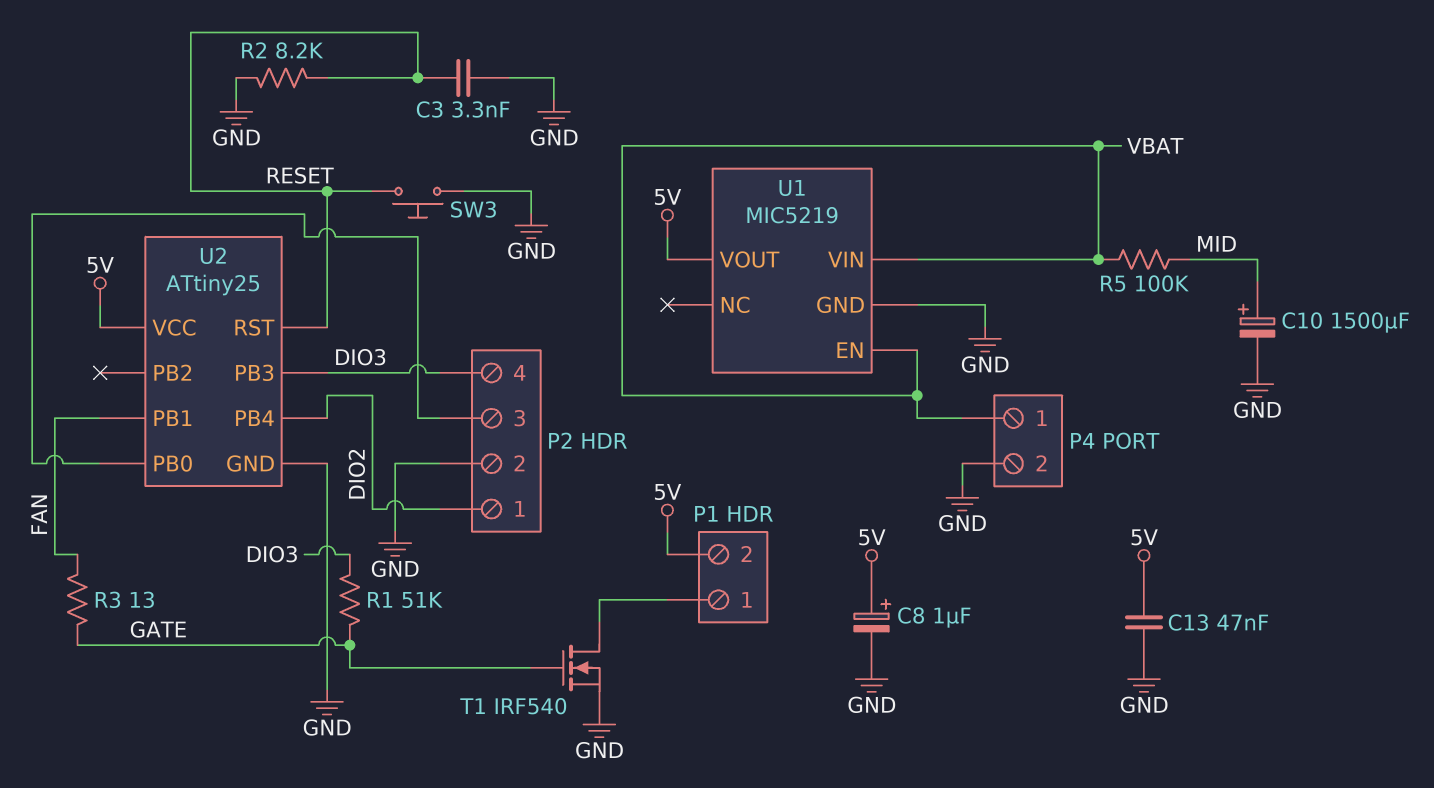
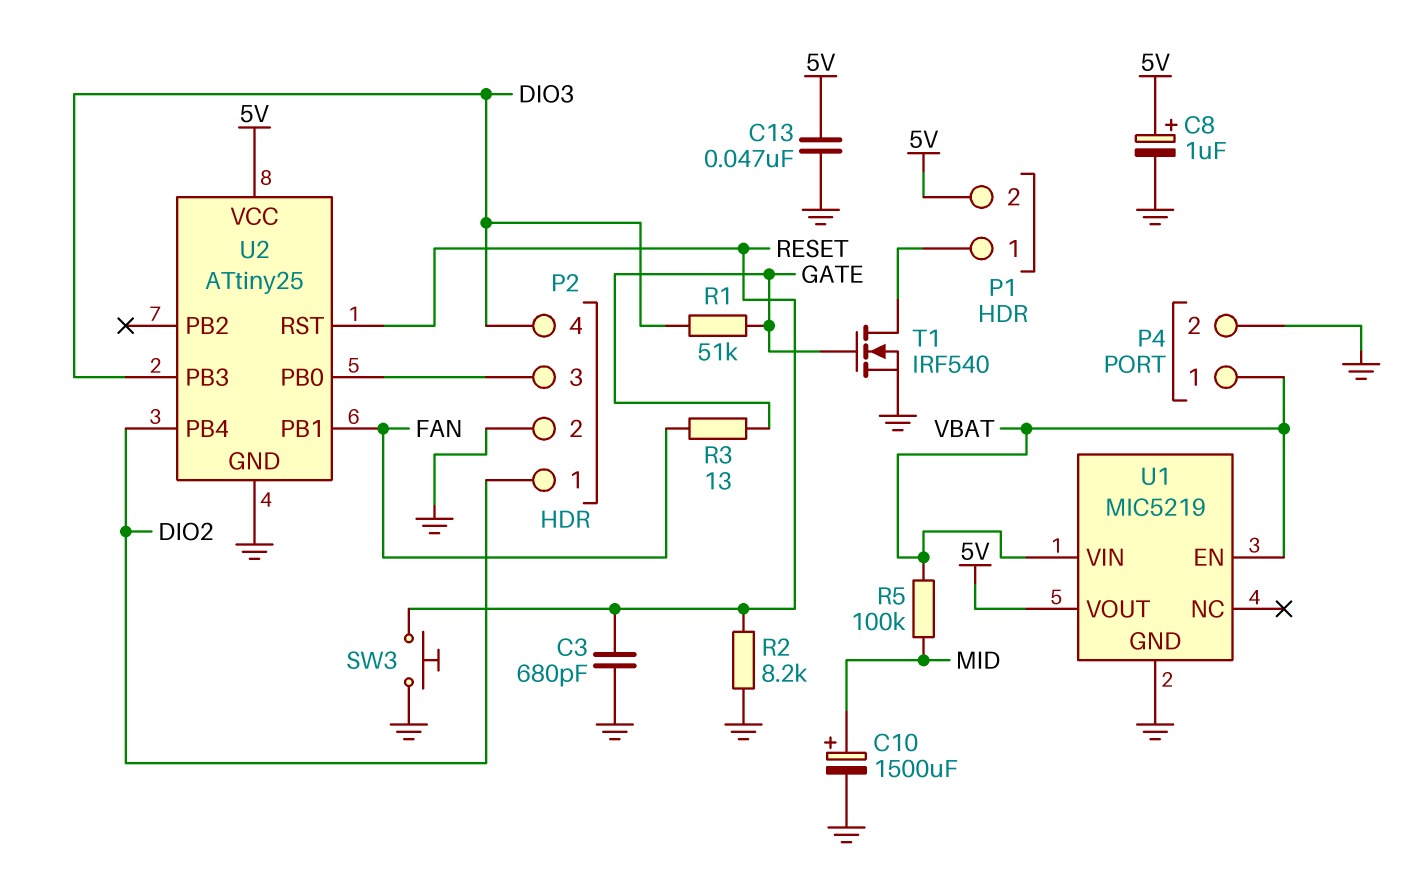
C3: 3.3nF (GND, RESET) -> 680pF (GND, RESET)

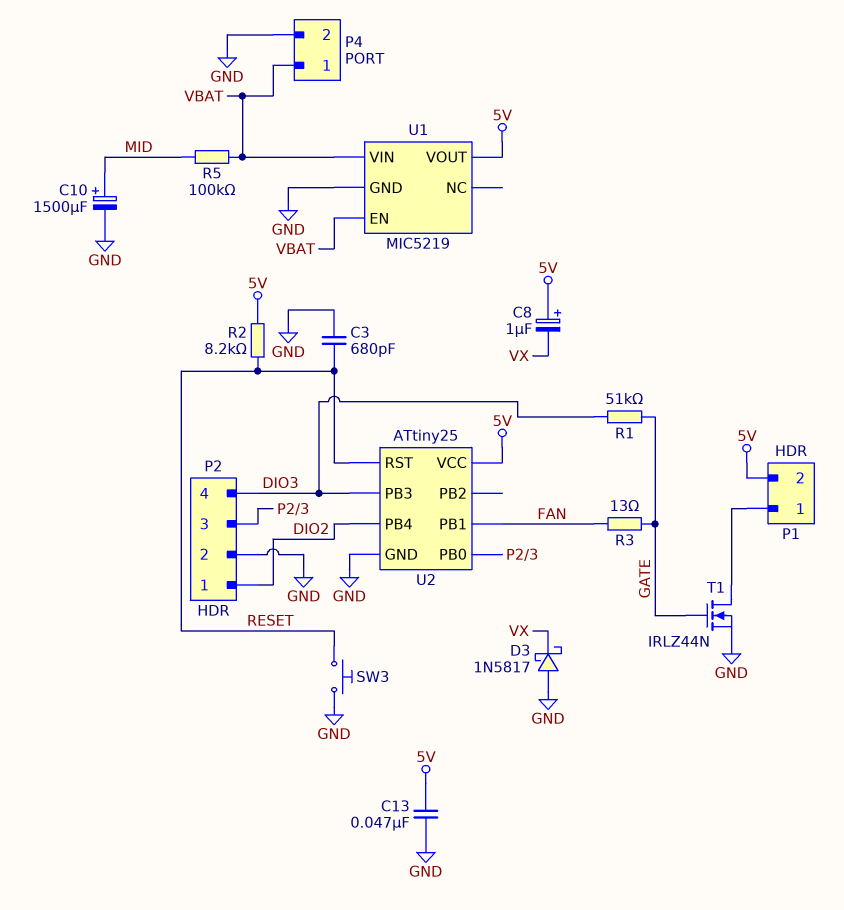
C8: 1uF (plus 5V, minus GND) -> 1uF (plus 5V, minus VX)
D3: none -> schottky 1N5817 (A GND, K VX)
R2: 8.2k (GND, RESET) -> 8.2k (5V, RESET)
T1: NMOS IRF540 (G GATE, D P1/1, S GND) -> NMOS IRLZ44N (G GATE, D P1/1, S GND)

